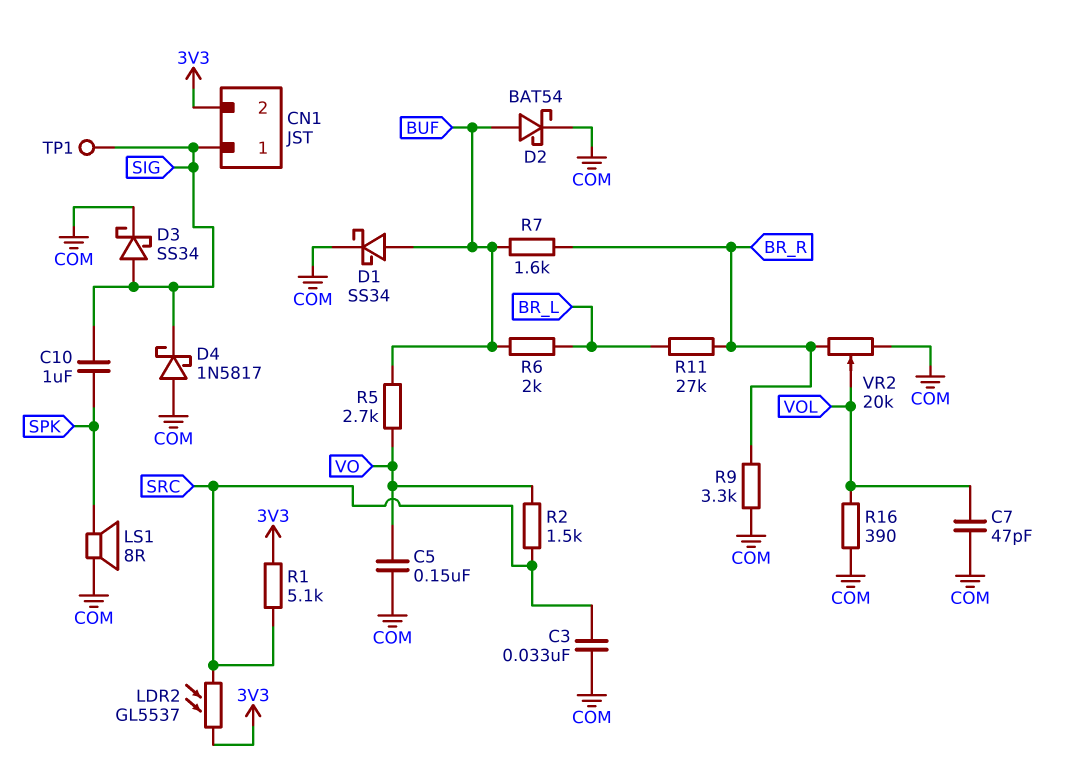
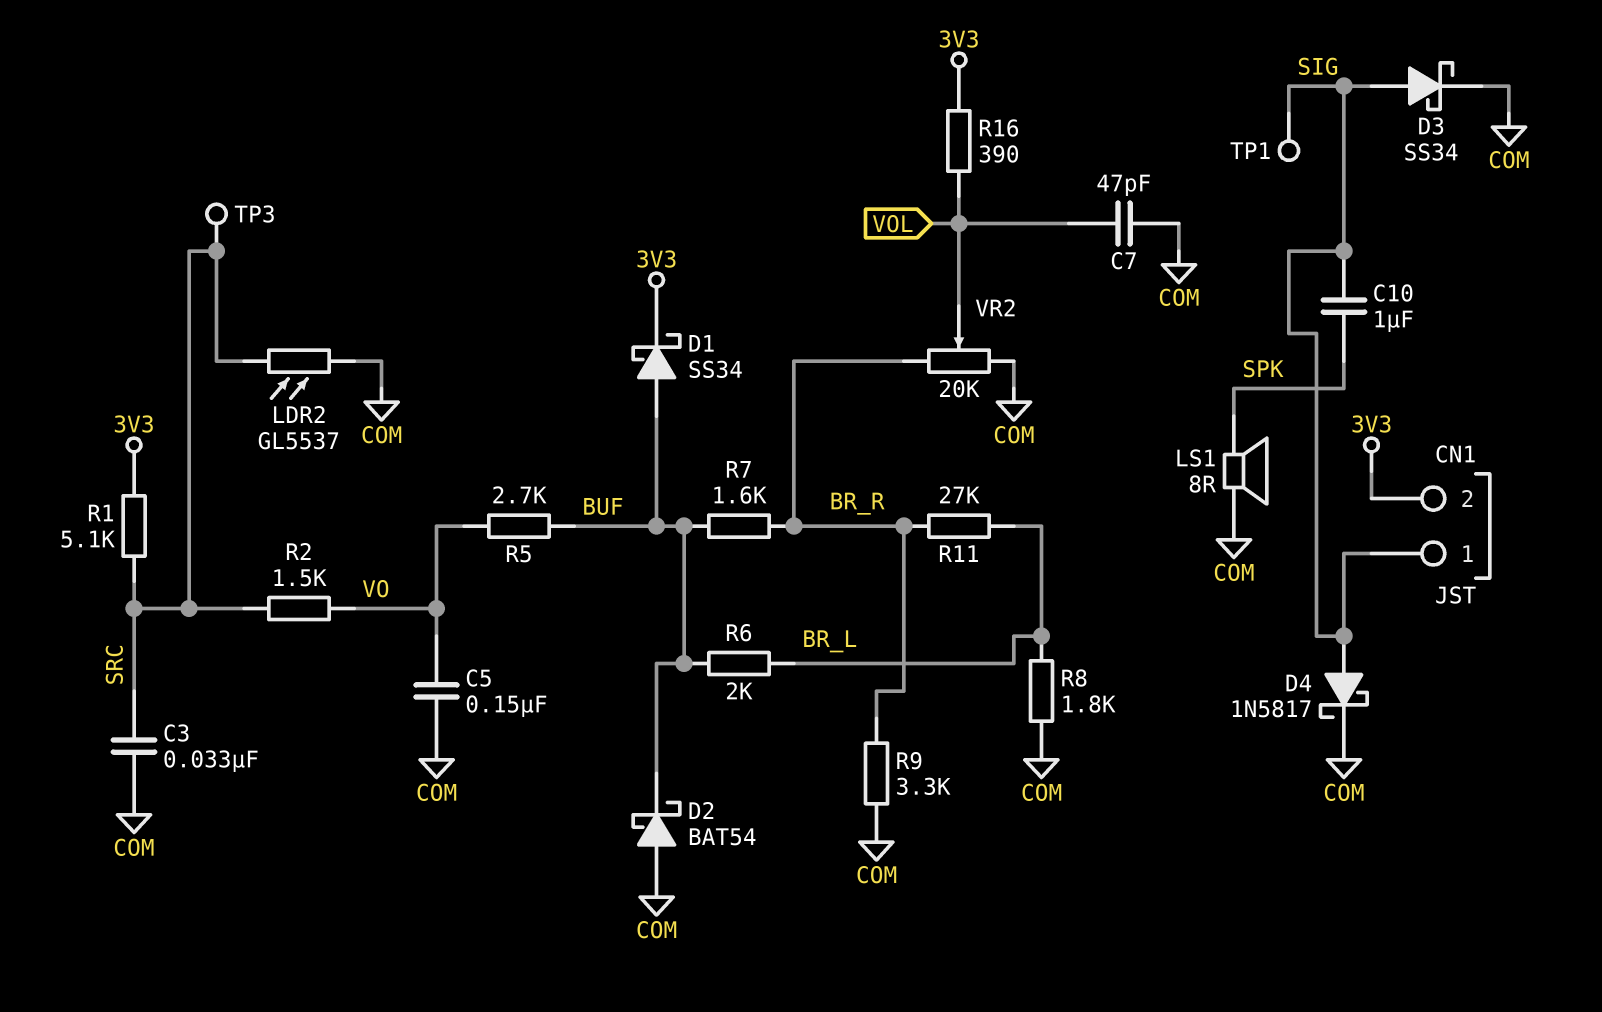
D1: schottky SS34 (A BUF, K COM) -> schottky SS34 (A BUF, K 3V3)
D2: schottky BAT54 (A BUF, K COM) -> schottky BAT54 (A COM, K BUF)
D4: schottky 1N5817 (A COM, K SIG) -> schottky 1N5817 (A SIG, K COM)
LDR2: GL5537 (3V3, SRC) -> GL5537 (COM, SRC)
R8: none -> 1.8k (BR_L, COM)
R16: 390 (COM, VOL) -> 390 (3V3, VOL)
TP3: none -> test point (SRC)

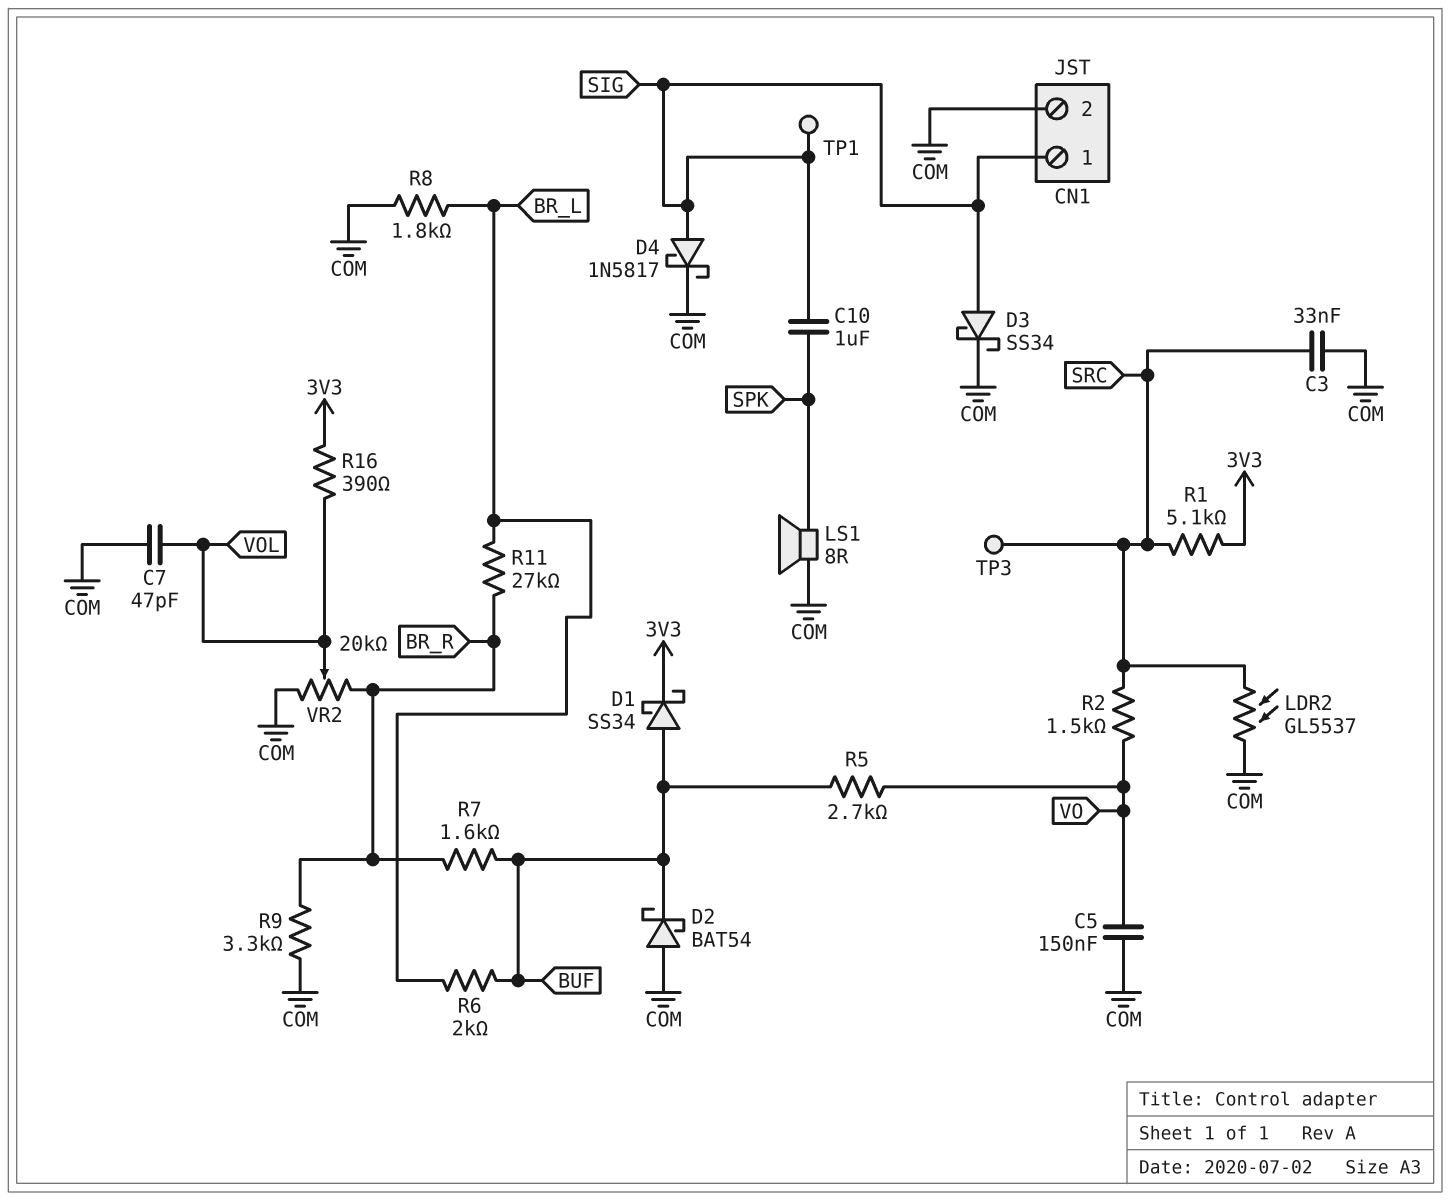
CN1 pin 2: 3V3 -> COM

